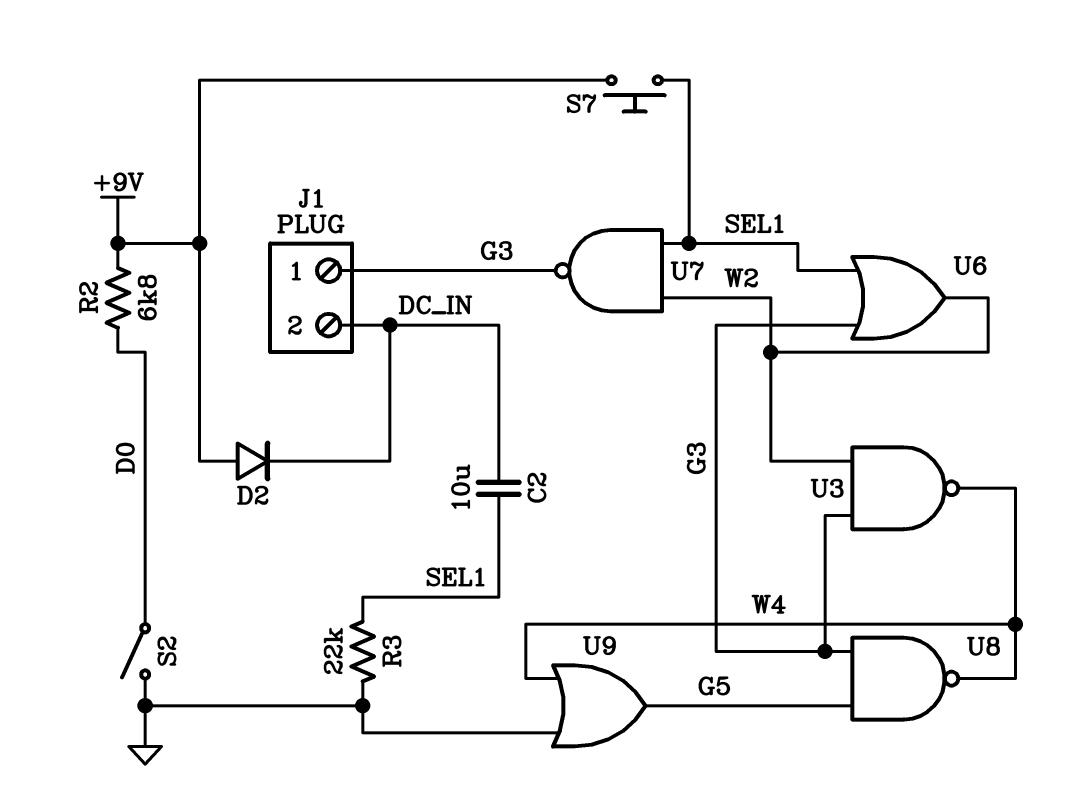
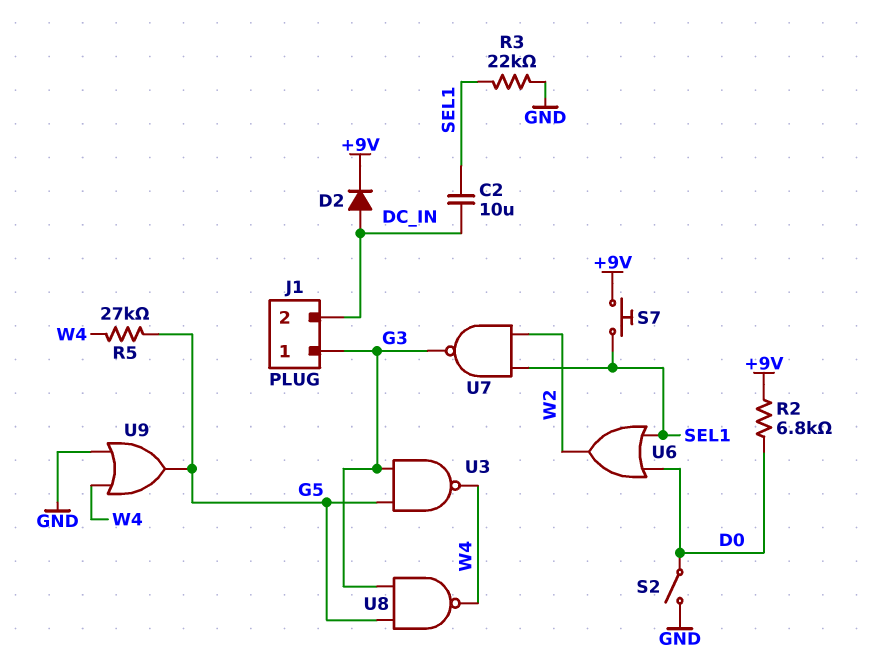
D2: diode (A +9V, K DC_IN) -> diode (A DC_IN, K +9V)
R5: none -> 27k (G5, W4)
U3: NAND (in G3, in W2, out W4) -> NAND (in G3, in G5, out W4)
U6: OR (in G3, in SEL1, out W2) -> OR (in D0, in SEL1, out W2)

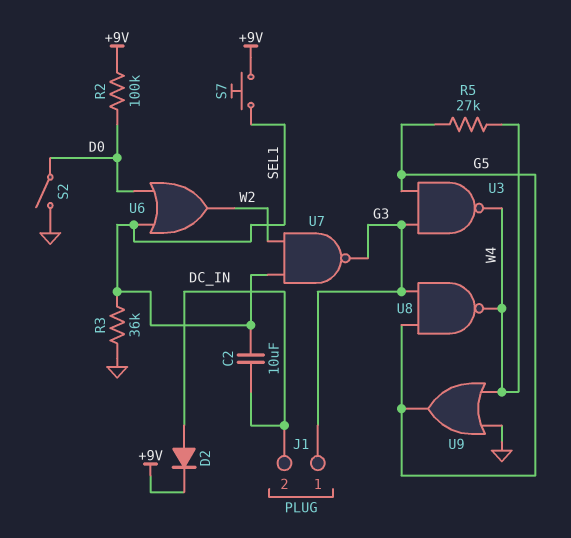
R2: 6.8k (+9V, D0) -> 100k (+9V, D0)
R3: 22k (GND, SEL1) -> 36k (GND, SEL1)

